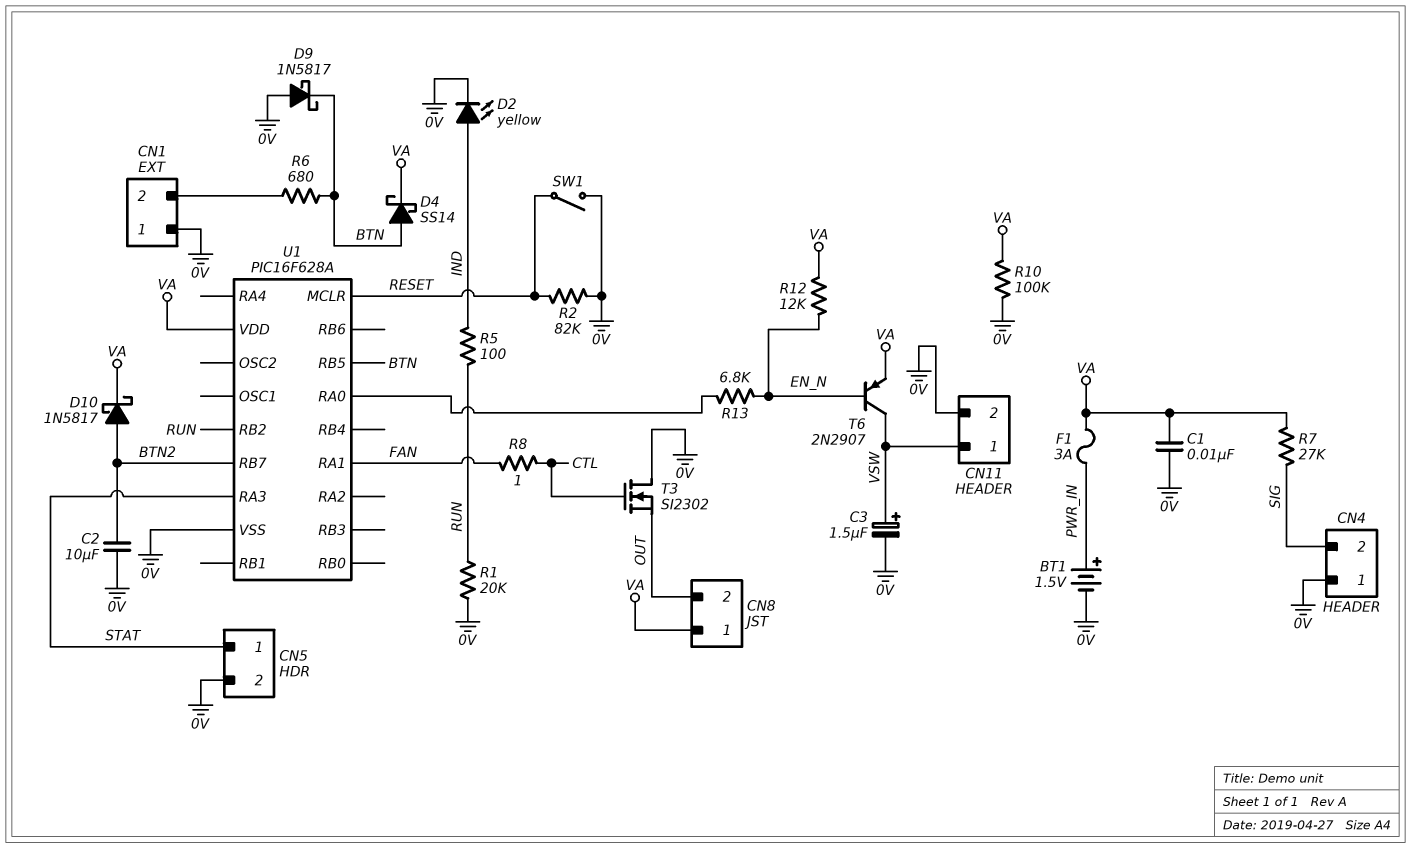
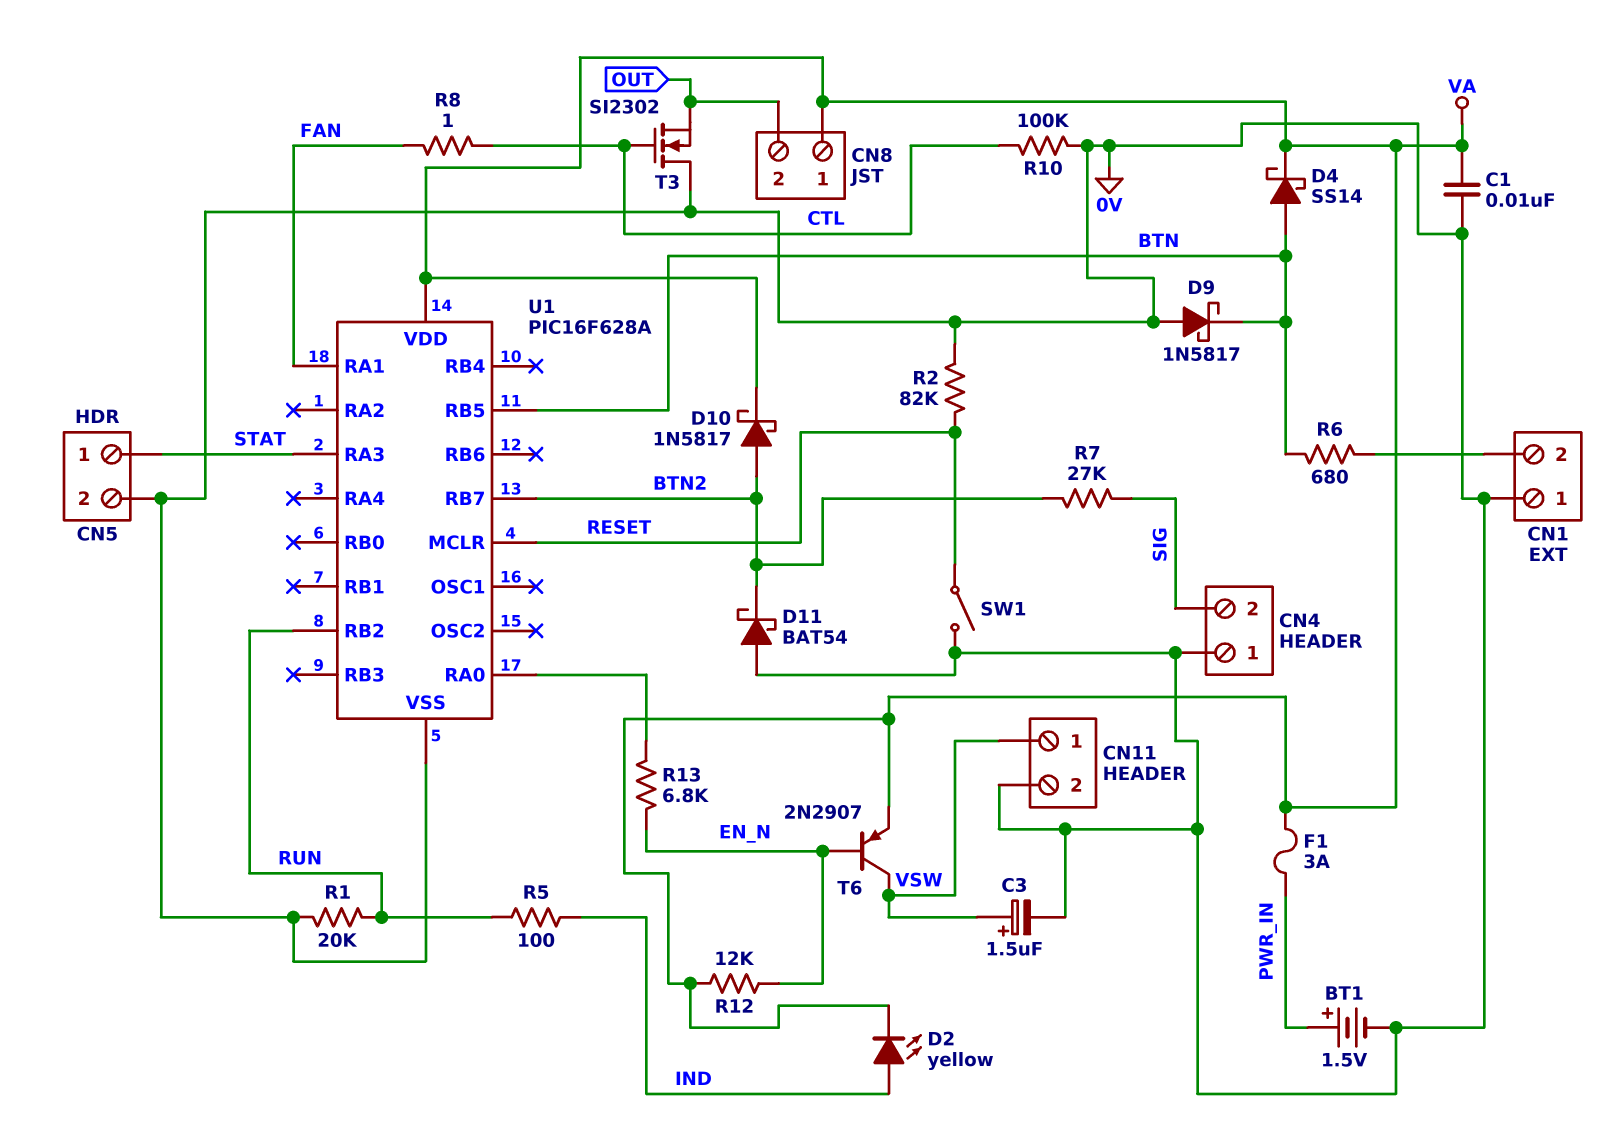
C2: 10uF (0V, BTN2) -> none
D2: LED yellow (A IND, K 0V) -> LED yellow (A IND, K VA)
D11: none -> schottky BAT54 (A 0V, K BTN2)
R7: 27k (SIG, VA) -> 27k (BTN2, SIG)
R10: 100k (0V, VA) -> 100k (0V, CTL)

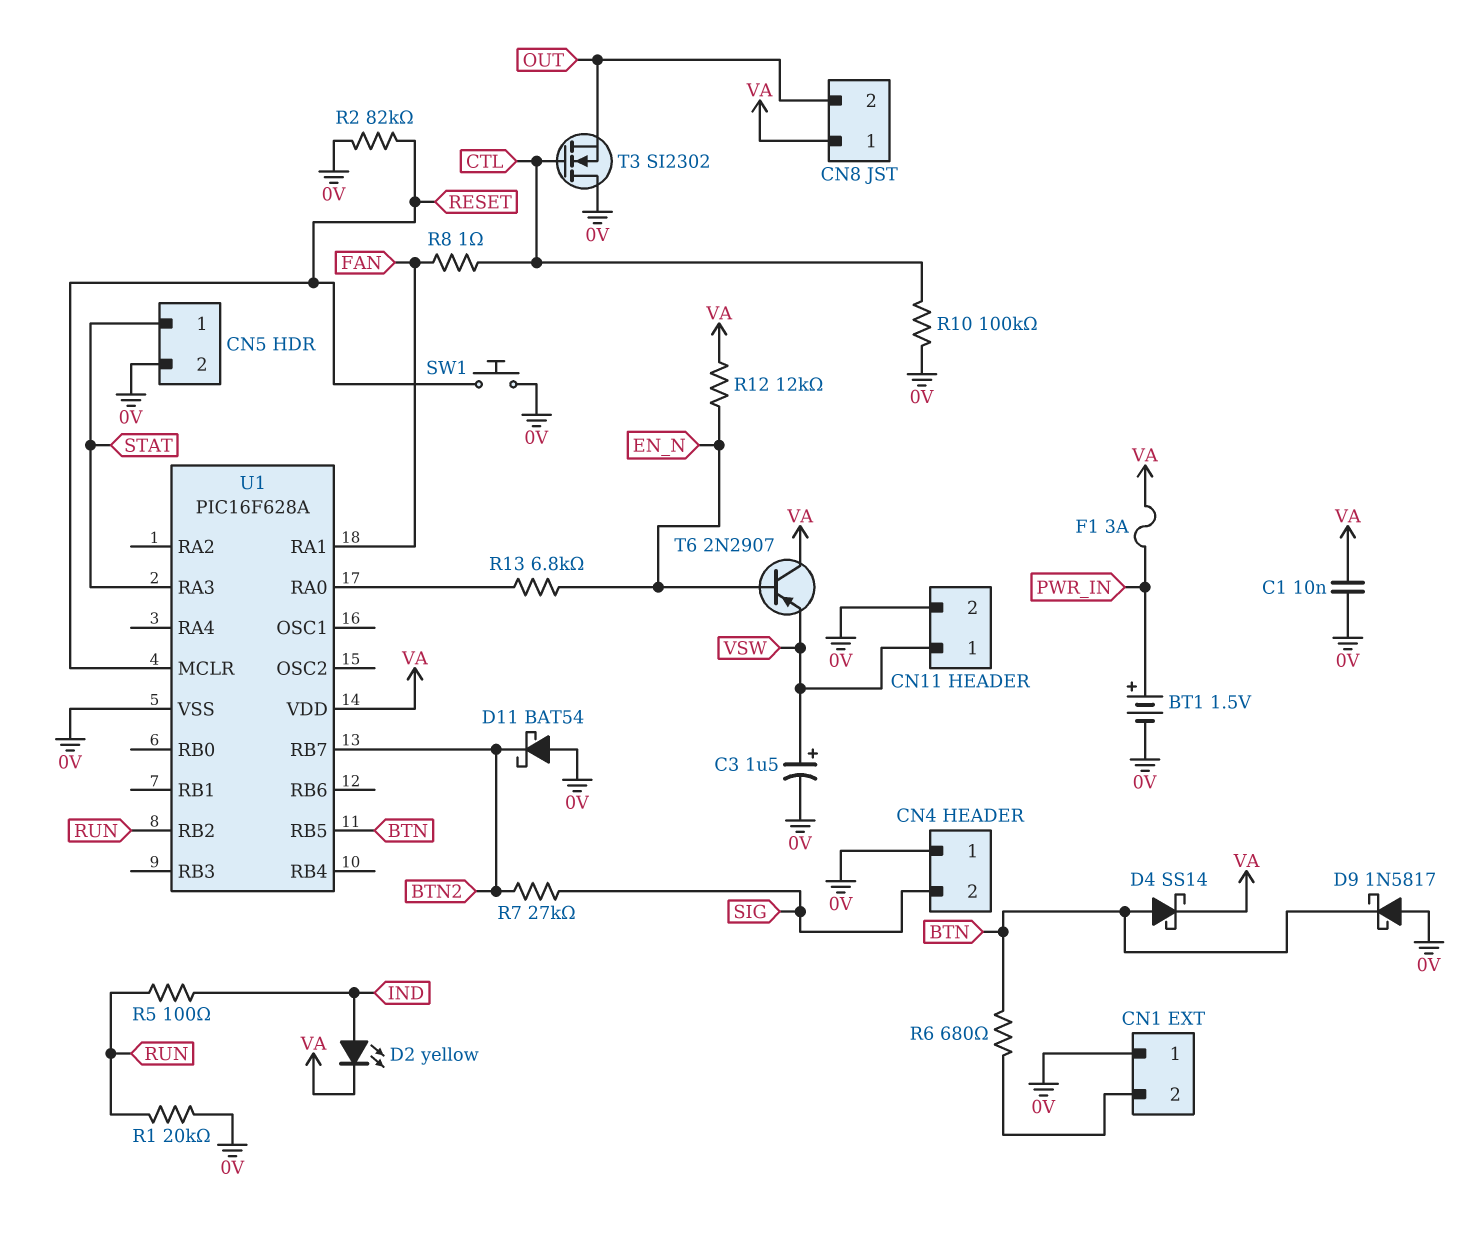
D10: schottky 1N5817 (A BTN2, K VA) -> none
SW1: switch (0V, RESET) -> button (0V, RESET)
T6: PNP 2N2907 (B EN_N, C VSW, E VA) -> PNP 2N2907 (B EN_N, C VA, E VSW)

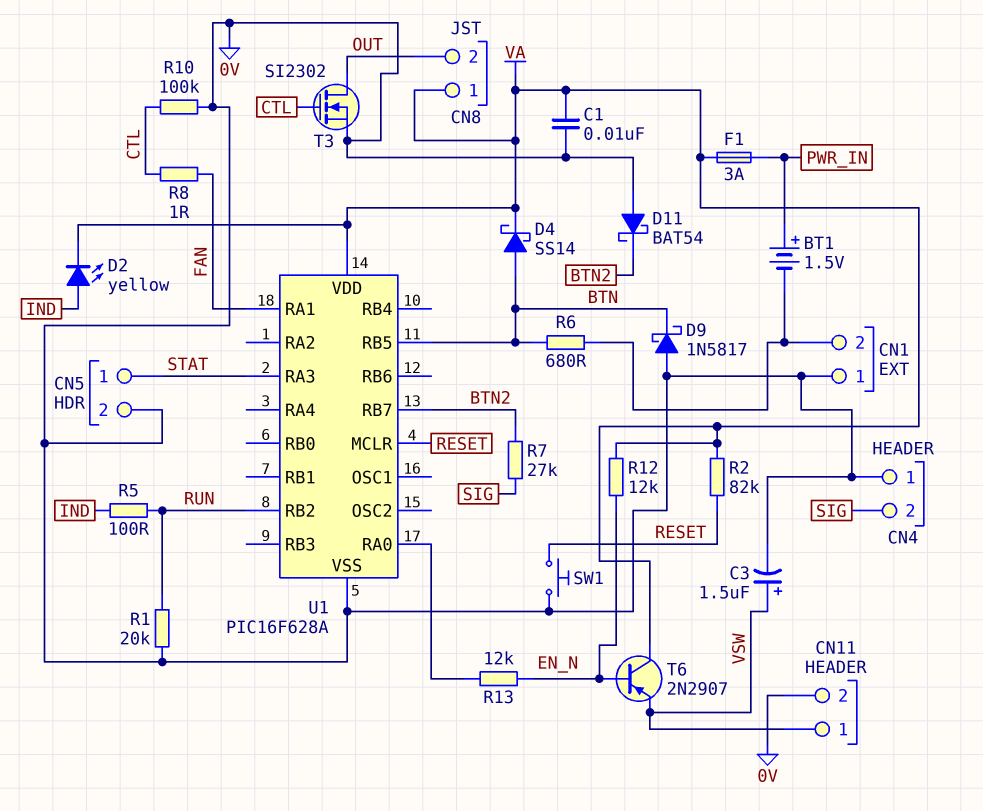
BT1: 1.5V (plus PWR_IN, minus 0V) -> 1.5V (plus PWR_IN, minus CN1/2)
R2: 82k (0V, RESET) -> 82k (RESET, VA)
R13: 6.8k (EN_N, U1/RA0) -> 12k (EN_N, U1/RA0)
T3: NMOS SI2302 (G CTL, D 0V, S OUT) -> NMOS SI2302 (G CTL, D OUT, S 0V)

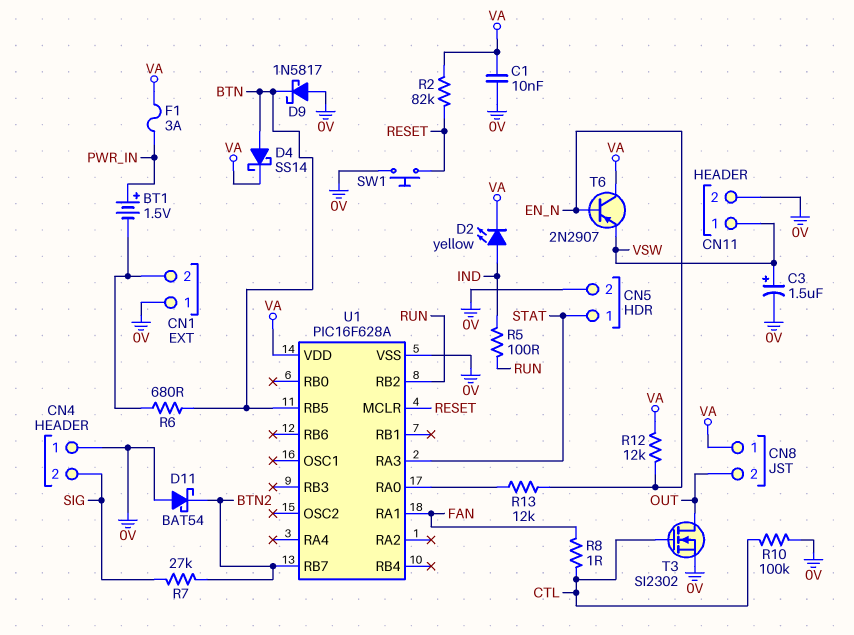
R1: 20k (0V, RUN) -> none

